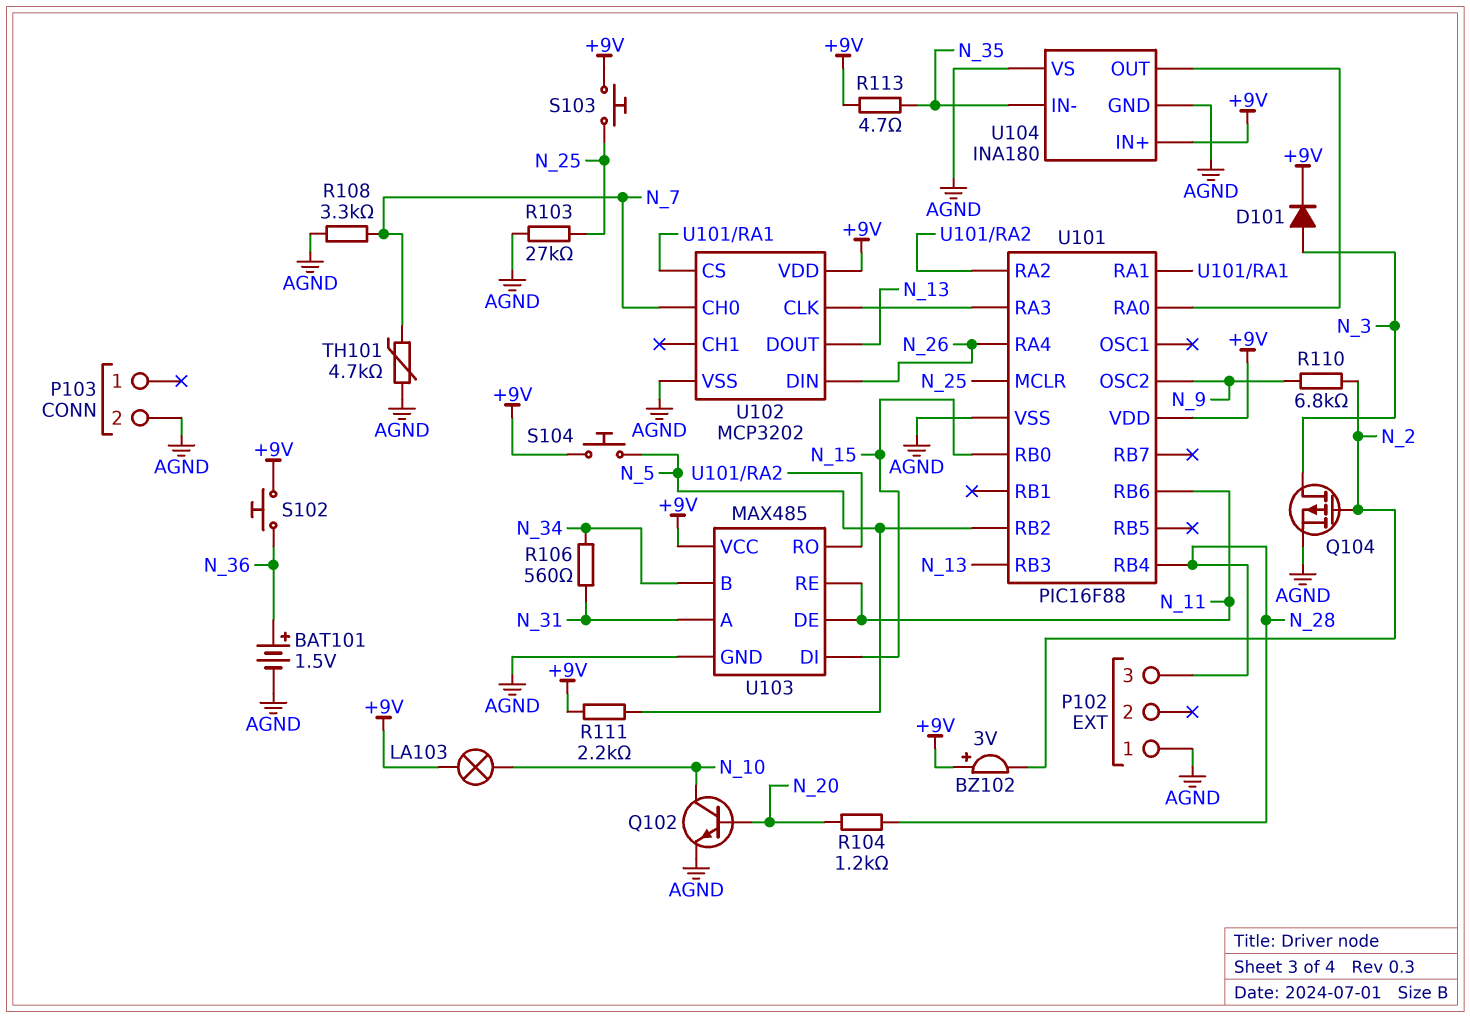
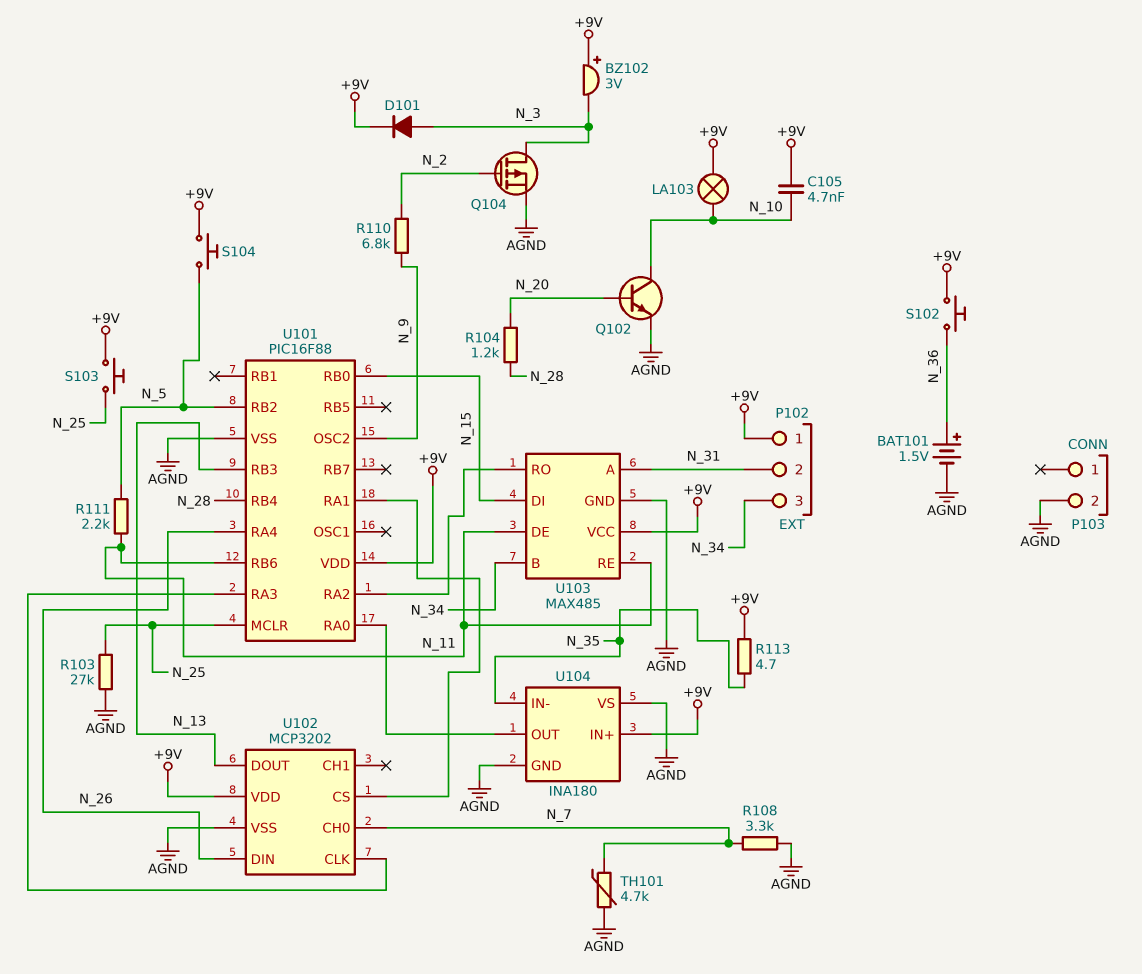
BZ102: buzzer 3V (plus +9V, minus N_2) -> buzzer 3V (plus +9V, minus N_3)
C105: none -> 4.7nF (+9V, N_10)
P102 pin 1: AGND -> +9V
P102 pin 2: none -> N_31
P102 pin 3: N_28 -> N_34
R106: 560 (N_31, N_34) -> none
R111: 2.2k (+9V, N_5) -> 2.2k (N_5, N_11)

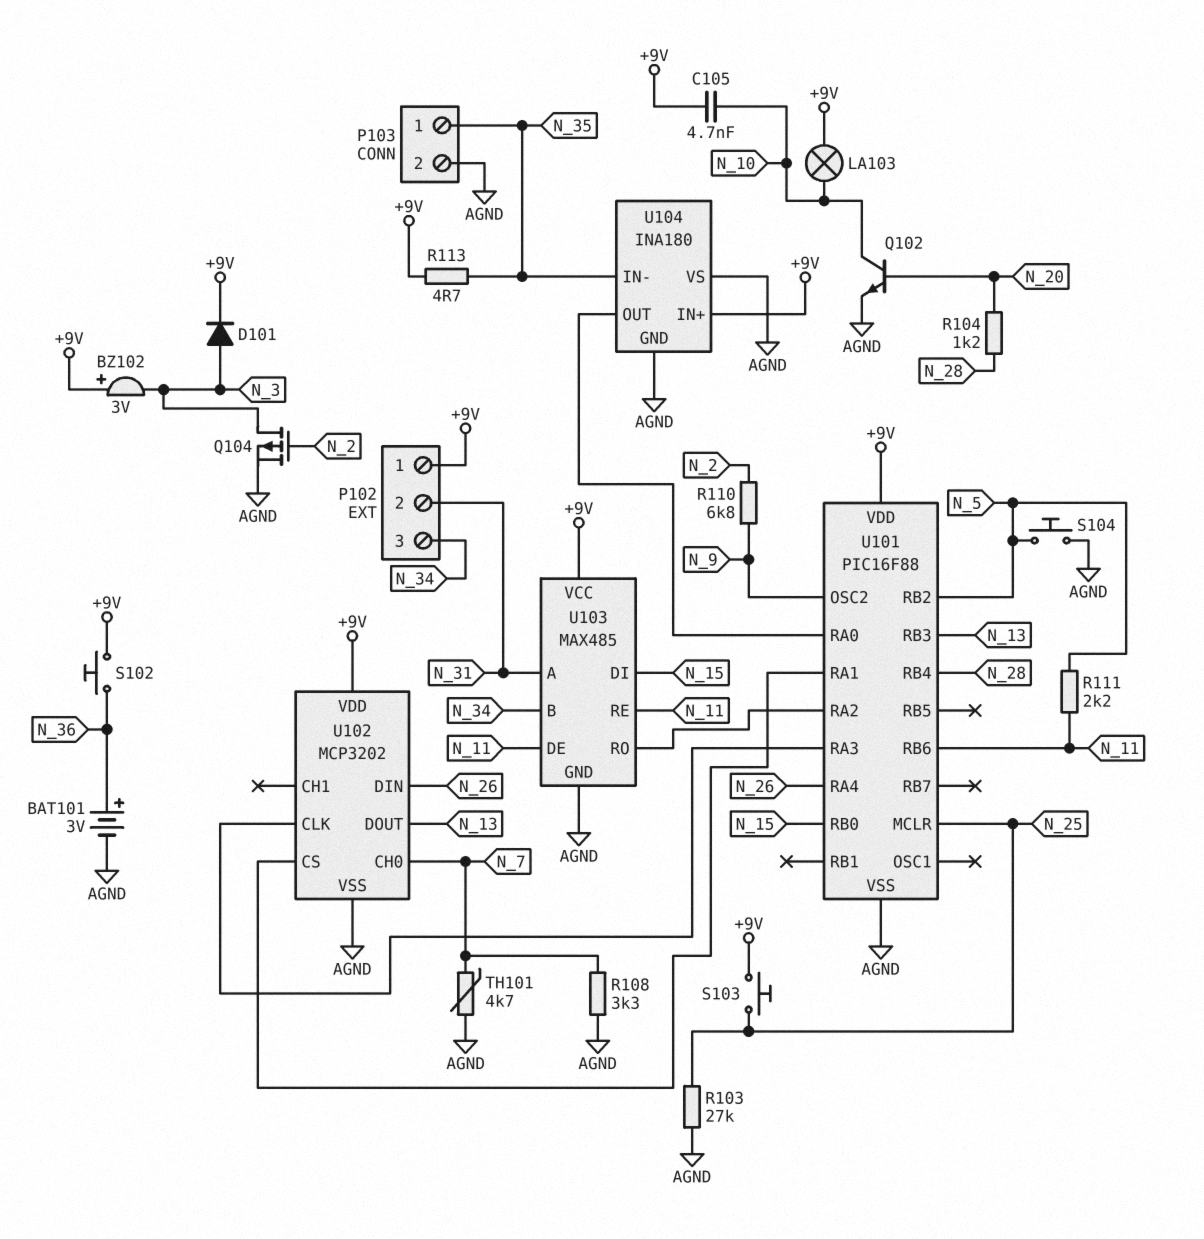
BAT101: 1.5V (plus N_36, minus AGND) -> 3V (plus N_36, minus AGND)
P103 pin 1: none -> N_35
S104: button (+9V, N_5) -> button (AGND, N_5)

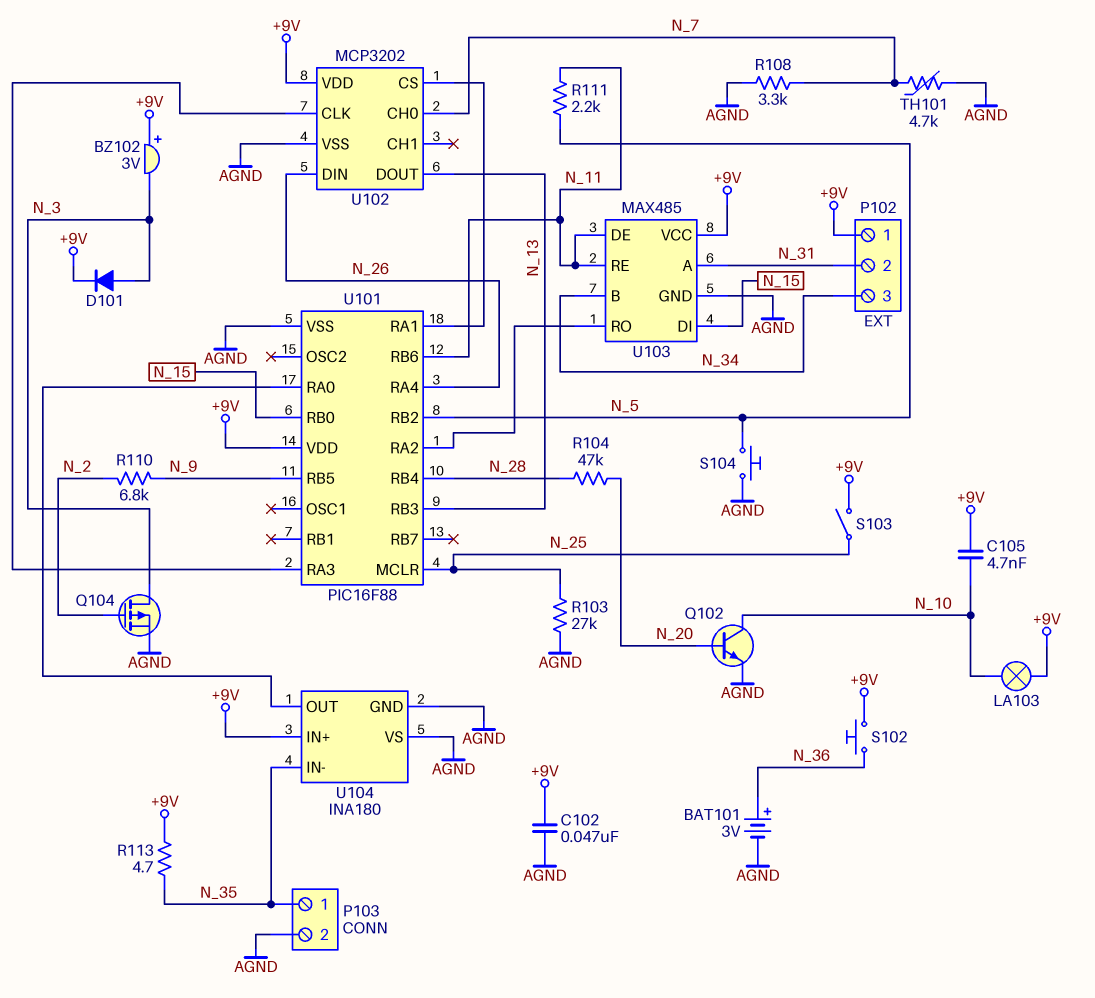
C102: none -> 47nF (+9V, AGND)
R104: 1.2k (N_20, N_28) -> 47k (N_20, N_28)
S103: button (+9V, N_25) -> switch (+9V, N_25)
U101 pin OSC2: N_9 -> none
U101 pin RB5: none -> N_9

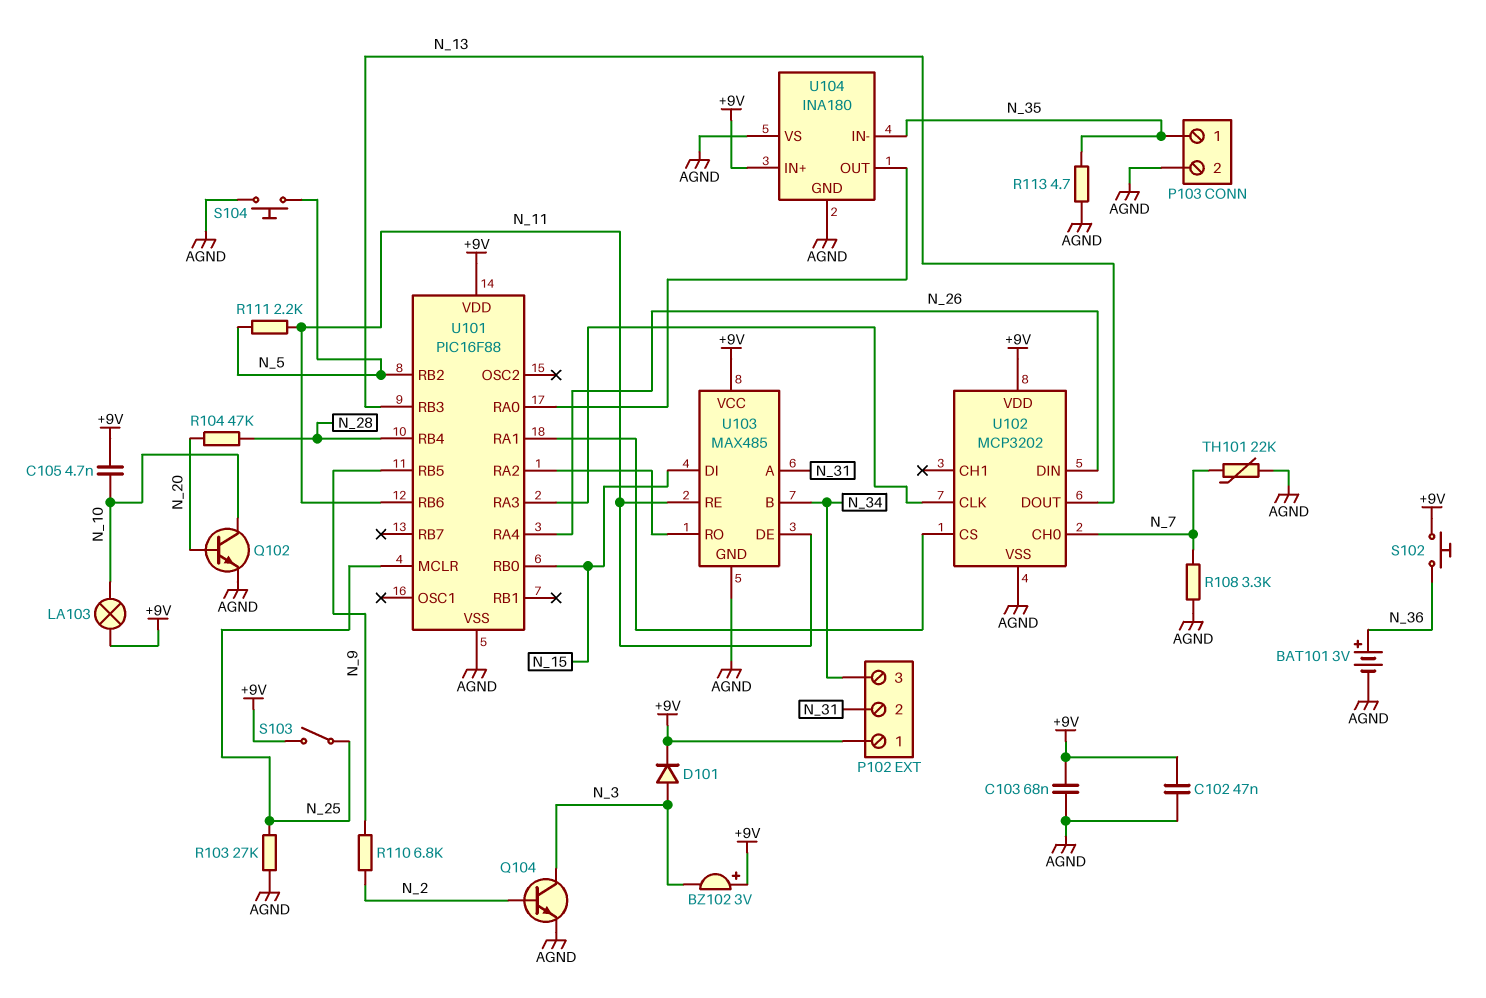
C103: none -> 68nF (+9V, AGND)
Q104: PMOS (G N_2, D N_3, S AGND) -> NPN (B N_2, C N_3, E AGND)
R113: 4.7 (+9V, N_35) -> 4.7 (AGND, N_35)
TH101: 4.7k (AGND, N_7) -> 22k (AGND, N_7)

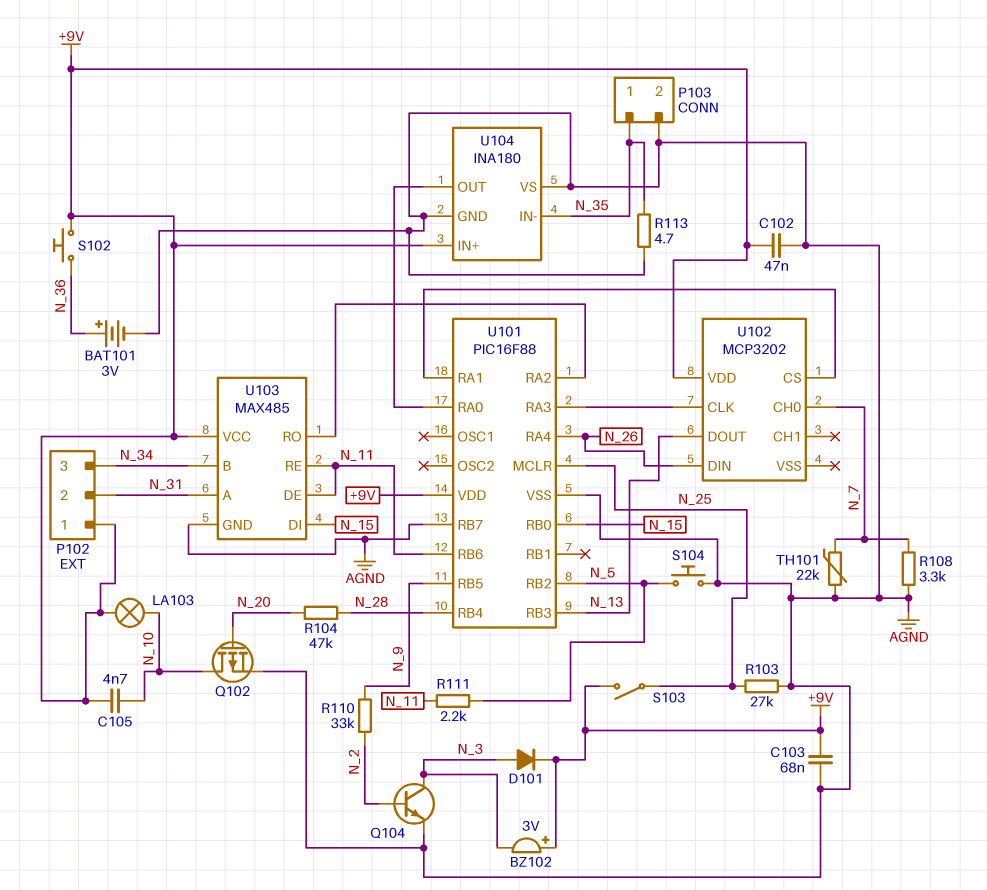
Q102: NPN (B N_20, C N_10, E AGND) -> PMOS (G N_20, D N_10, S AGND)
R110: 6.8k (N_2, N_9) -> 33k (N_2, N_9)
U101 pin RB7: none -> AGND
U102 pin VSS: AGND -> none

